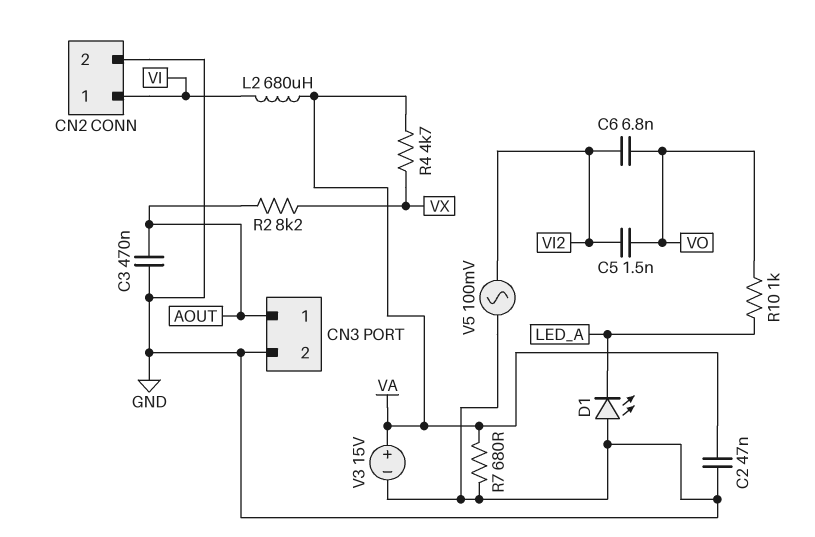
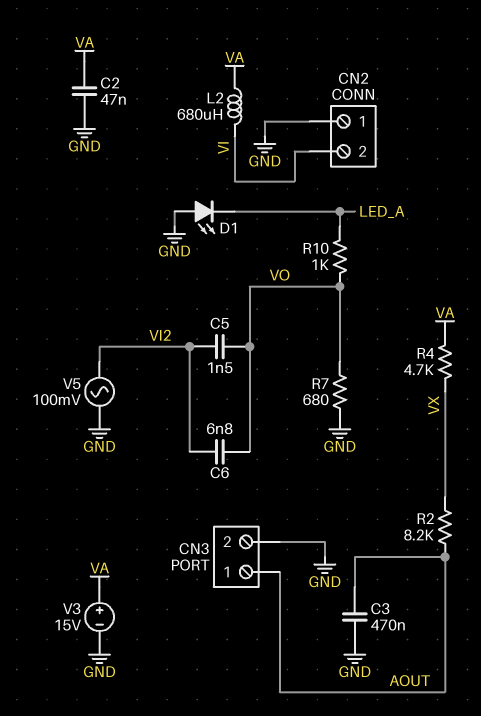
CN2 pin 1: VI -> GND
CN2 pin 2: GND -> VI
R7: 680 (GND, VA) -> 680 (GND, VO)

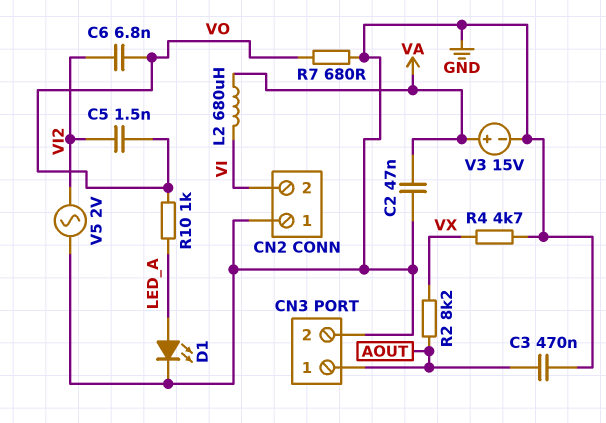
D1: LED (A GND, K LED_A) -> LED (A LED_A, K GND)
R4: 4.7k (VA, VX) -> 4.7k (GND, VX)
V5: AC 100mV (GND, VI2) -> AC 2V (GND, VI2)

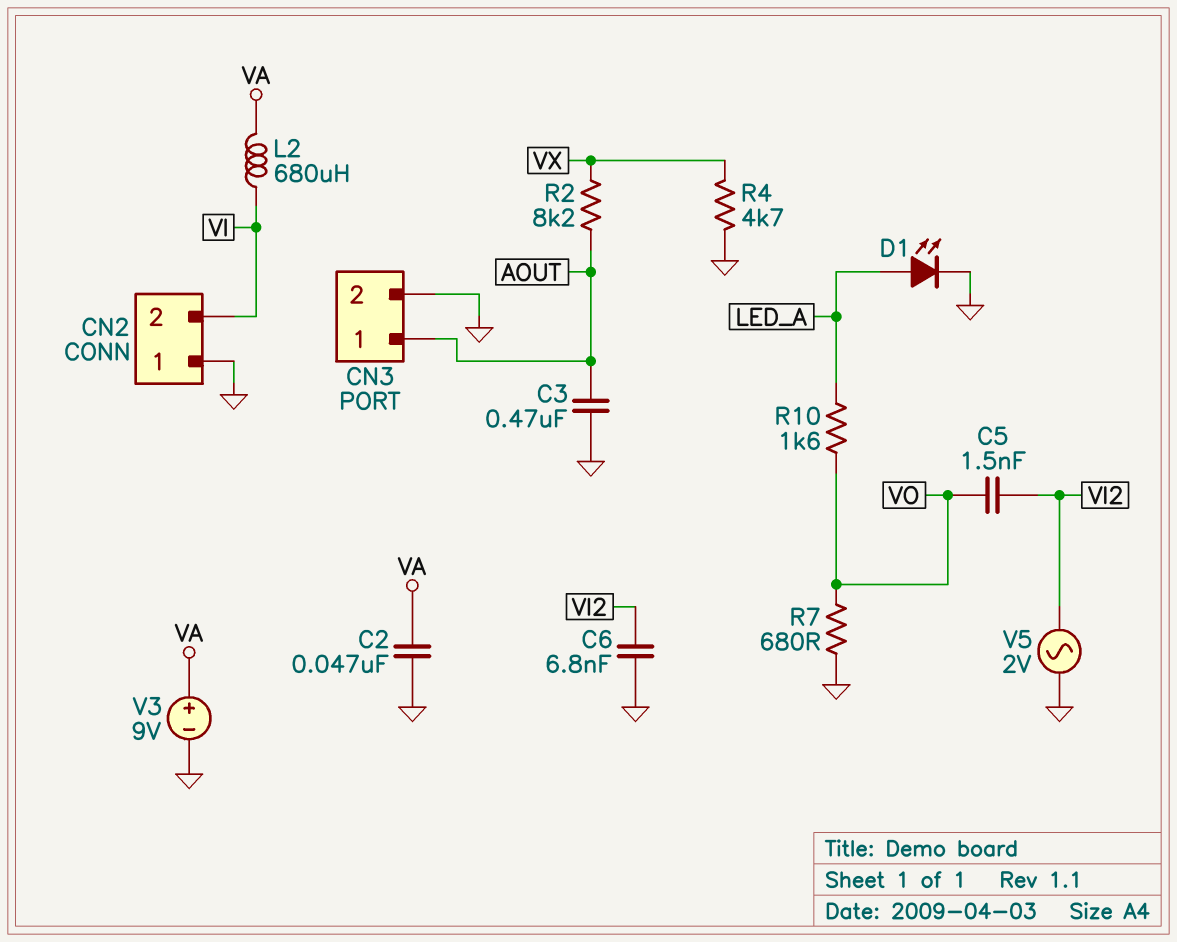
C6: 6.8nF (VI2, VO) -> 6.8nF (GND, VI2)
R10: 1k (LED_A, VO) -> 1.6k (LED_A, VO)
V3: 15V (plus VA, minus GND) -> 9V (plus VA, minus GND)

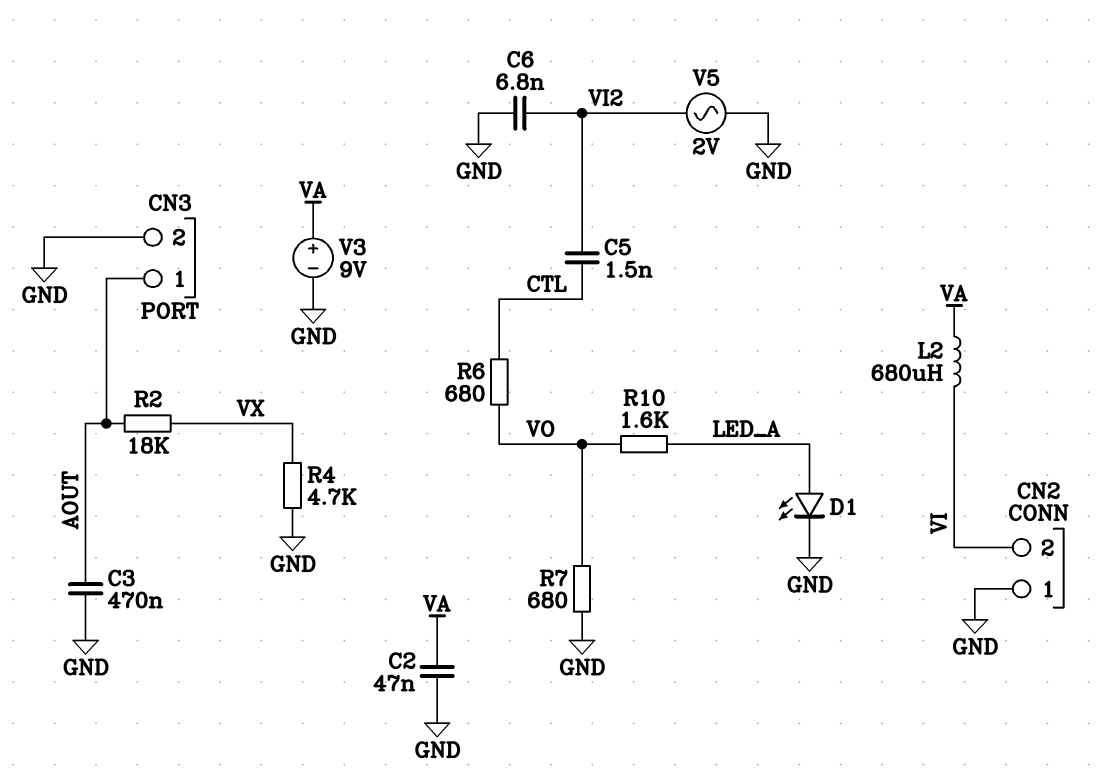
C5: 1.5nF (VI2, VO) -> 1.5nF (CTL, VI2)
R2: 8.2k (AOUT, VX) -> 18k (AOUT, VX)
R6: none -> 680 (CTL, VO)

